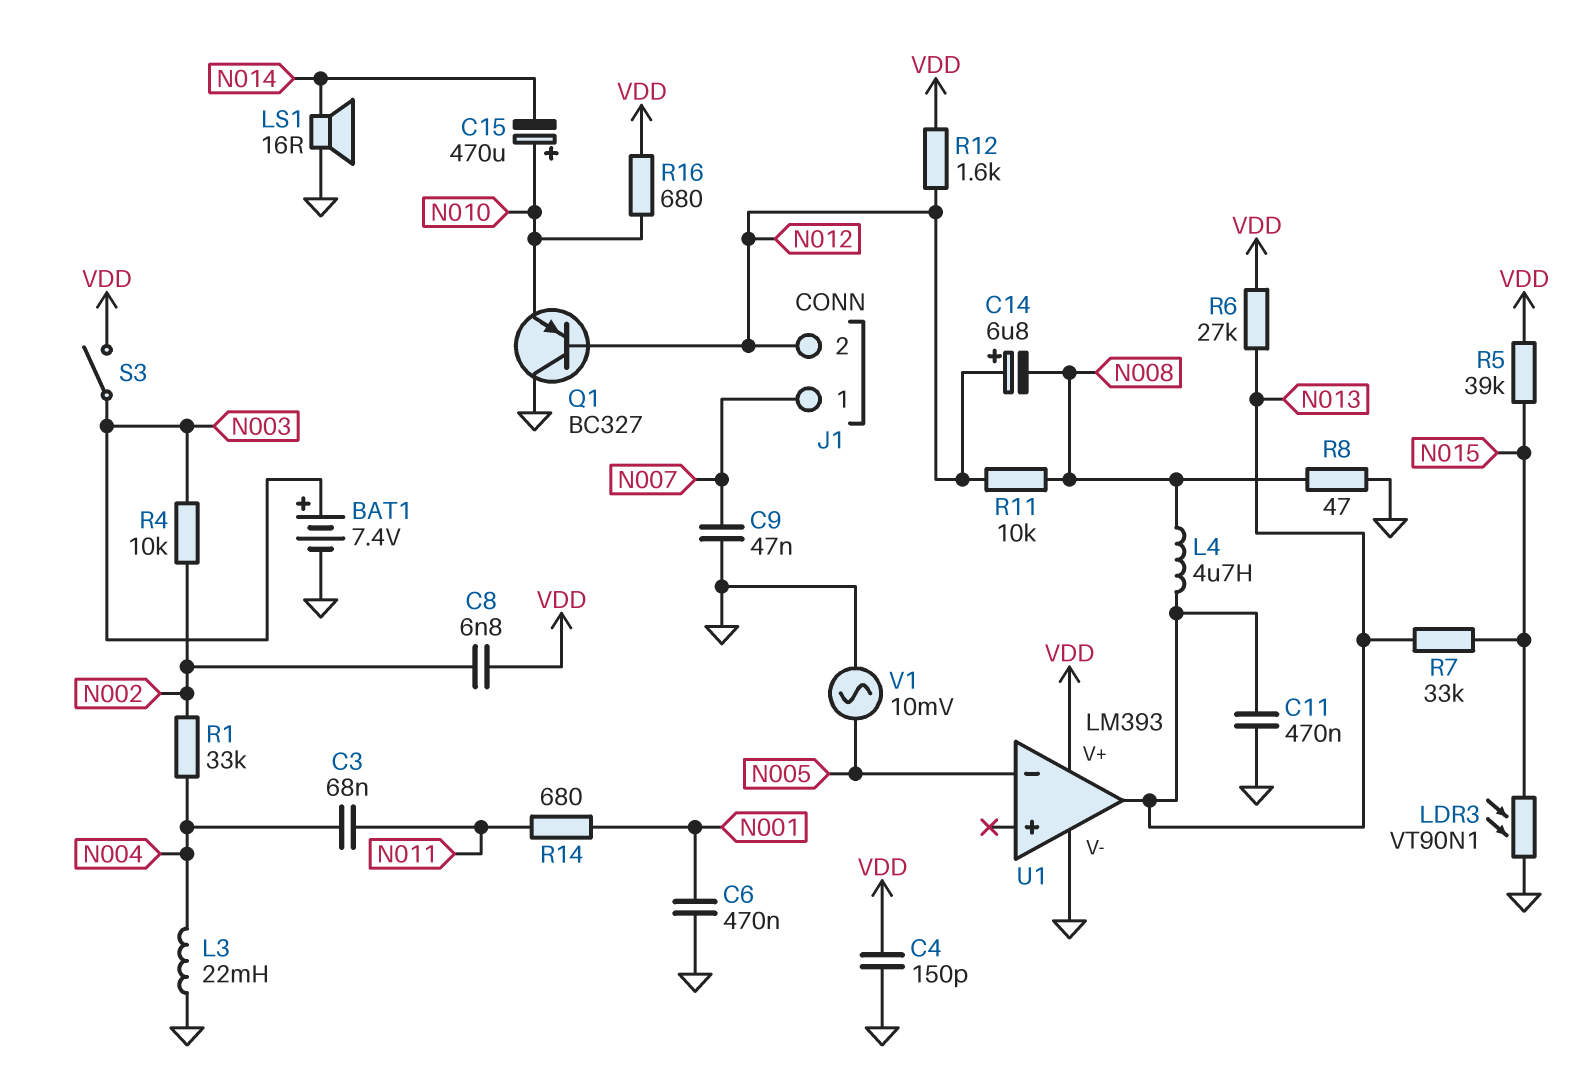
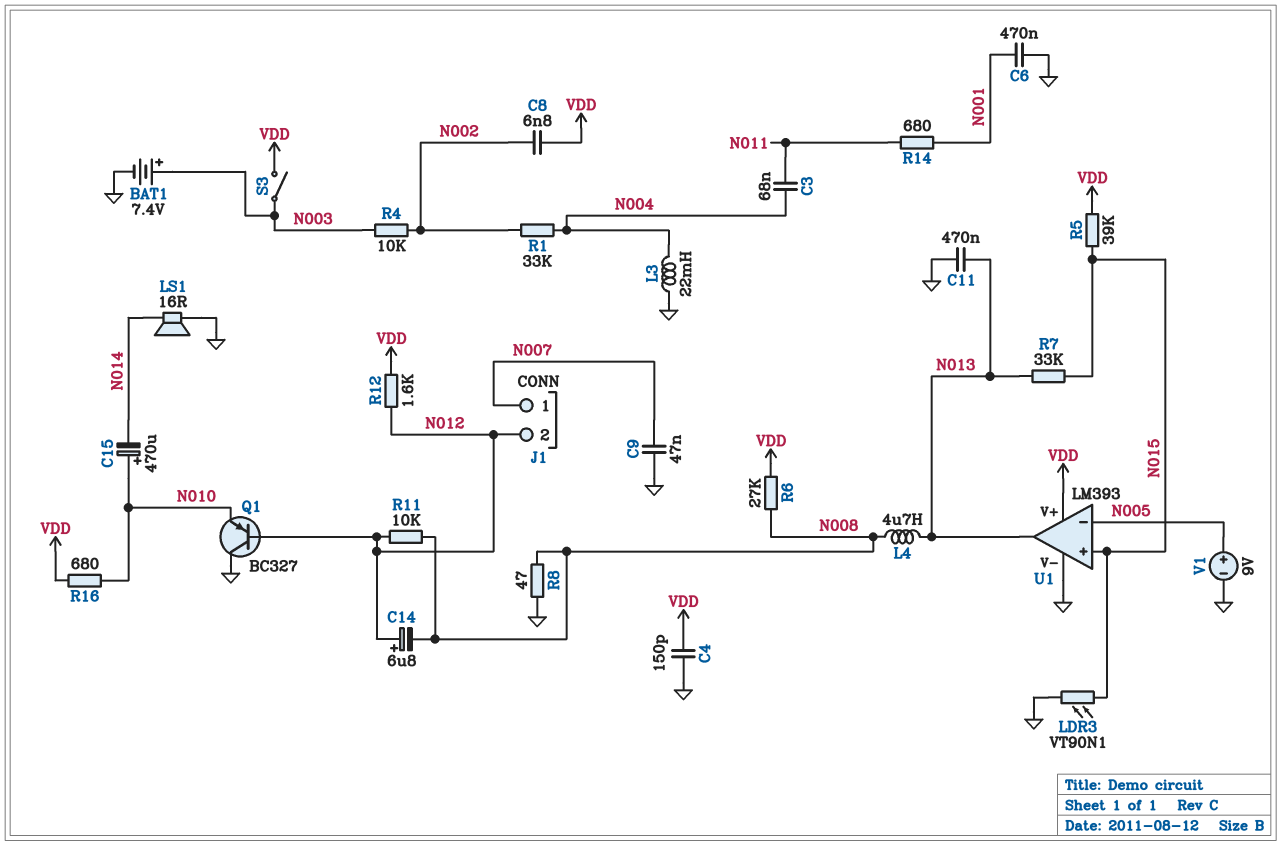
R6: 27k (N013, VDD) -> 27k (N008, VDD)
U1 pin in+: none -> N015
V1: AC 10mV (GND, N005) -> 9V (plus N005, minus GND)

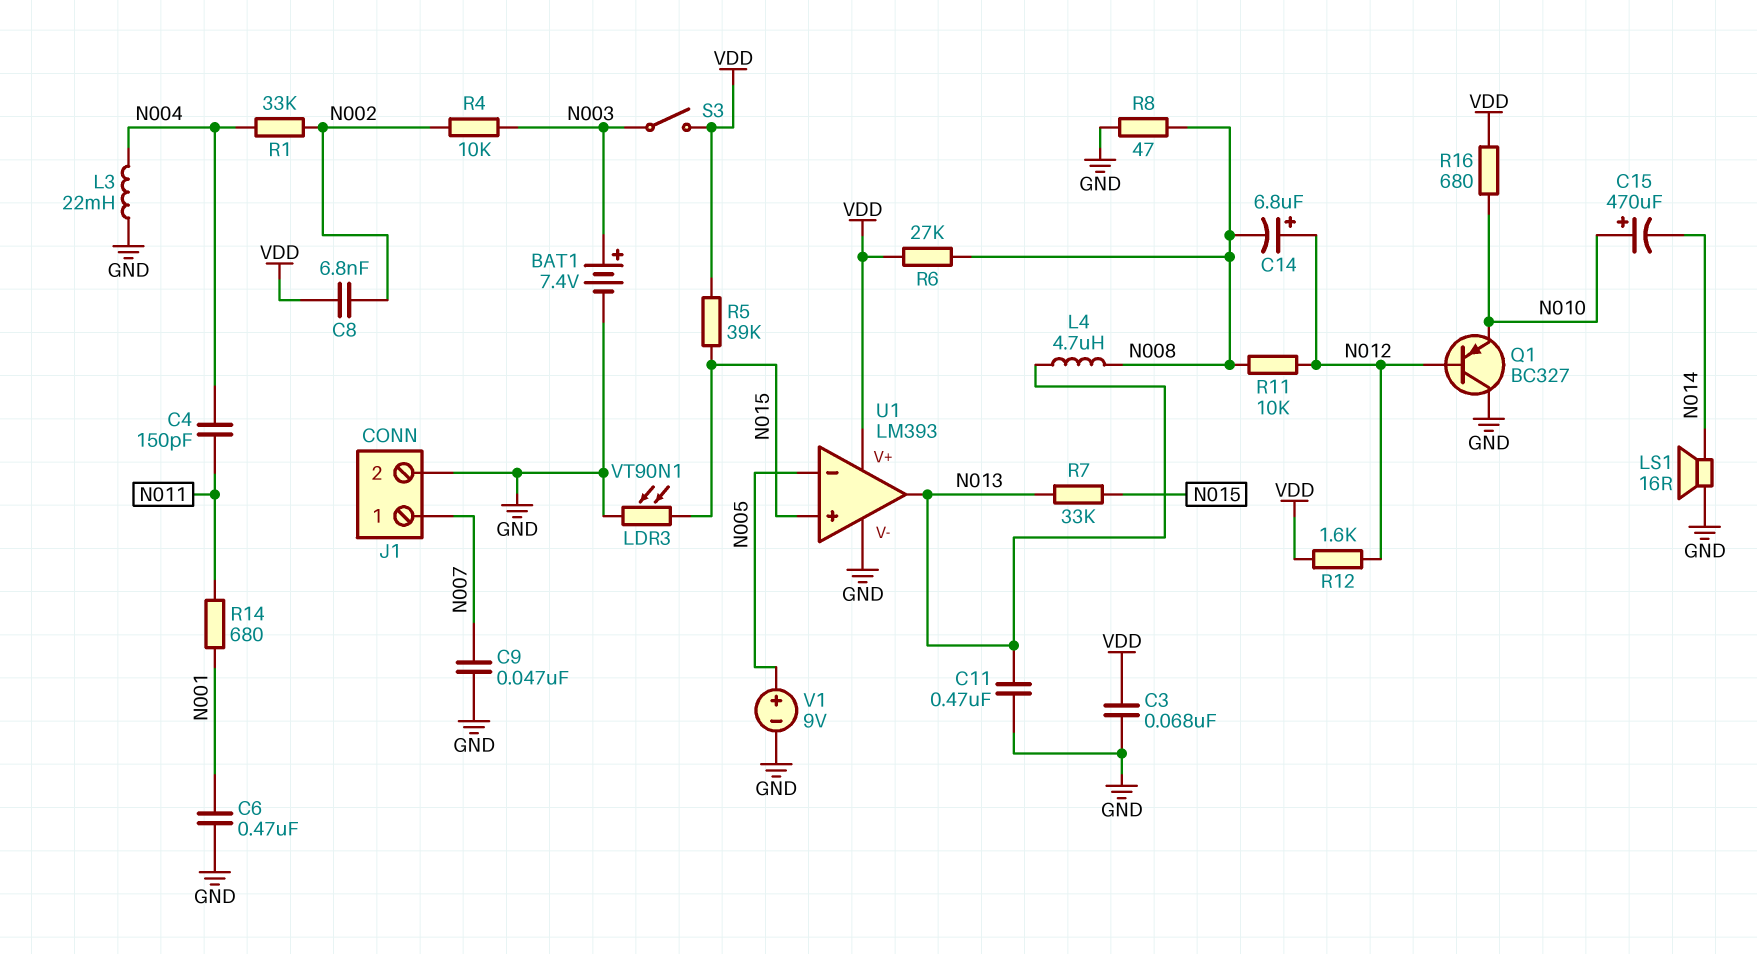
C3: 68nF (N004, N011) -> 68nF (GND, VDD)
C4: 150pF (GND, VDD) -> 150pF (N004, N011)
J1 pin 2: N012 -> GND

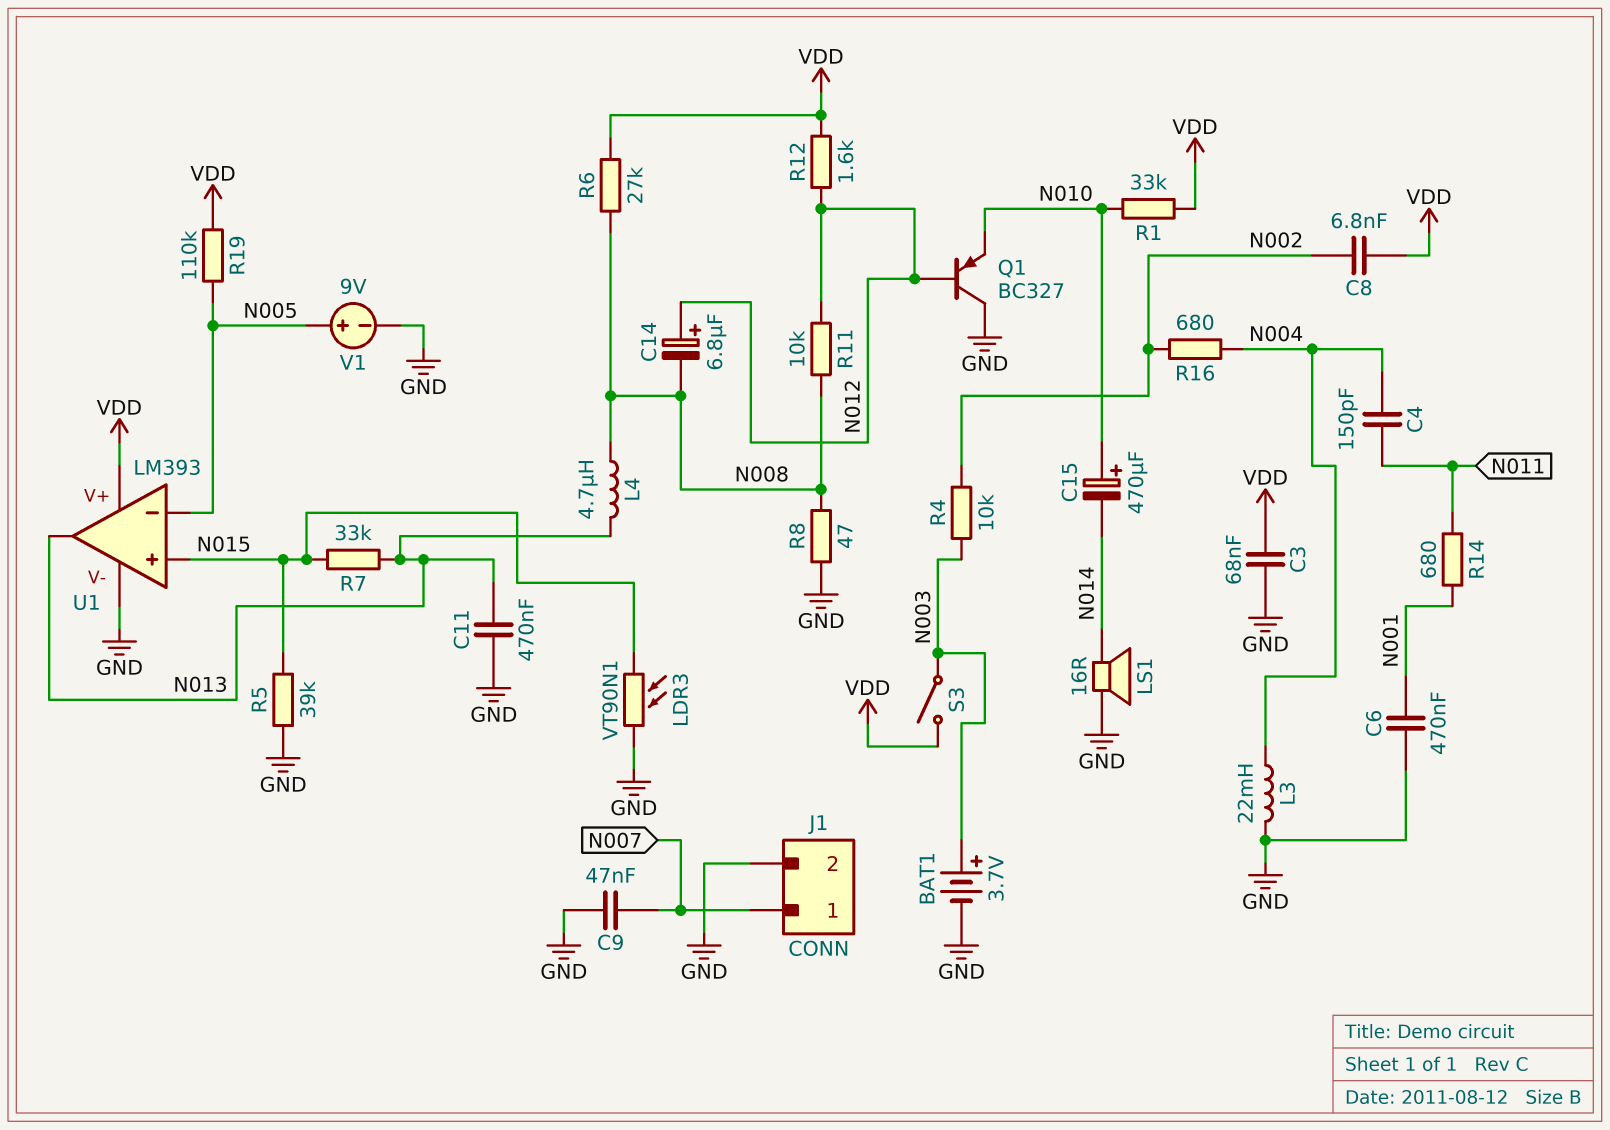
BAT1: 7.4V (plus N003, minus GND) -> 3.7V (plus N003, minus GND)
R1: 33k (N002, N004) -> 33k (N010, VDD)
R5: 39k (N015, VDD) -> 39k (GND, N015)
R16: 680 (N010, VDD) -> 680 (N002, N004)
R19: none -> 110k (N005, VDD)

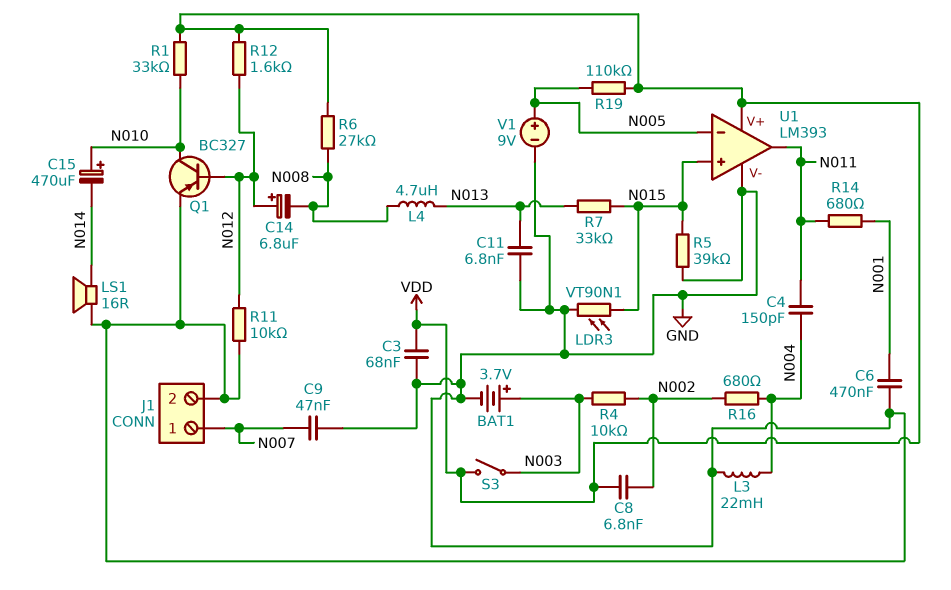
C11: 470nF (GND, N013) -> 6.8nF (GND, N013)
Q1: PNP BC327 (B N012, C GND, E N010) -> PNP BC327 (B N012, C N010, E GND)
R8: 47 (GND, N008) -> none
R11: 10k (N008, N012) -> 10k (GND, N012)
U1 pin out: N013 -> N011

